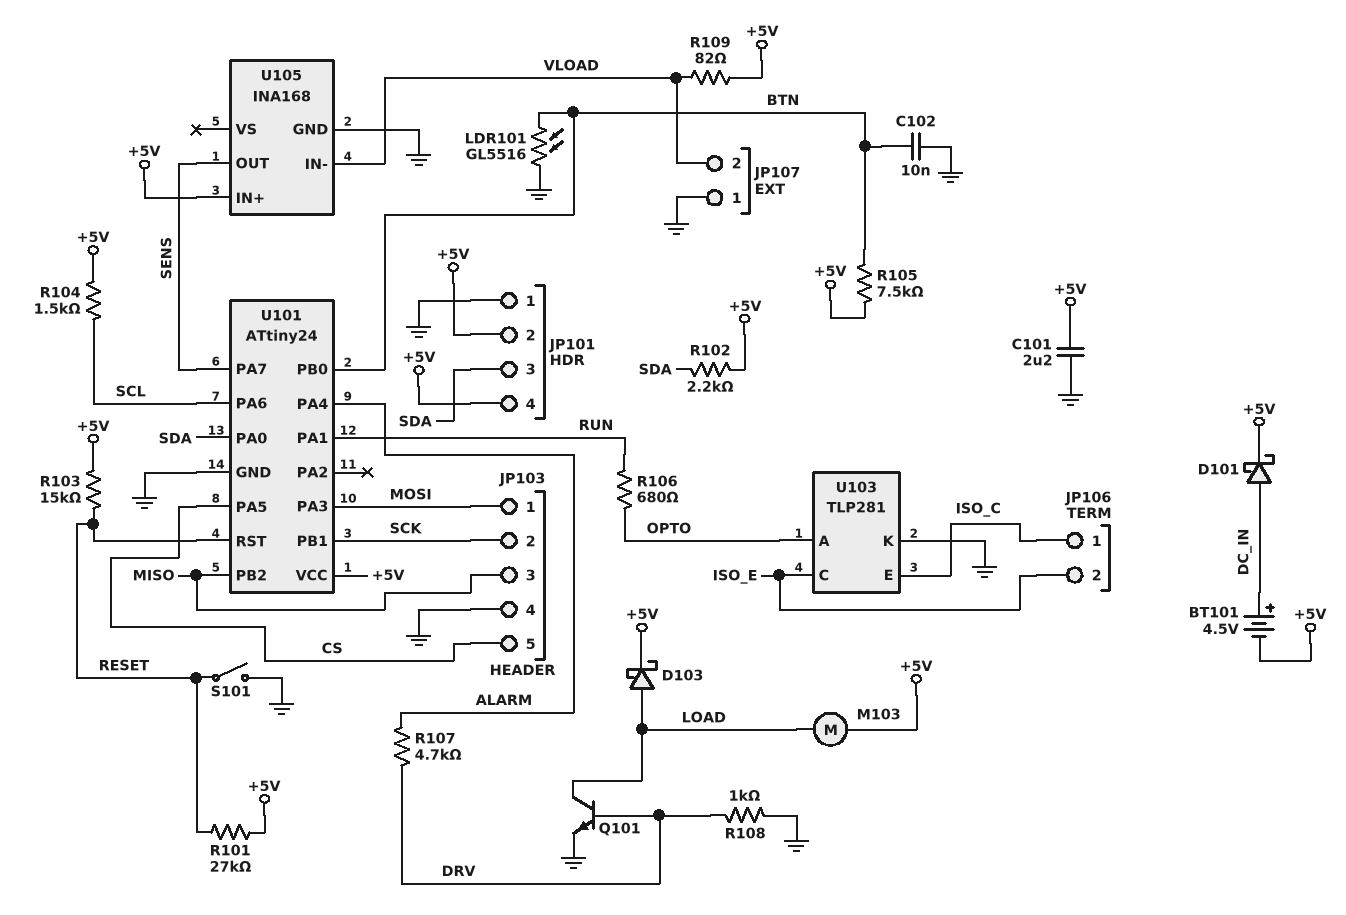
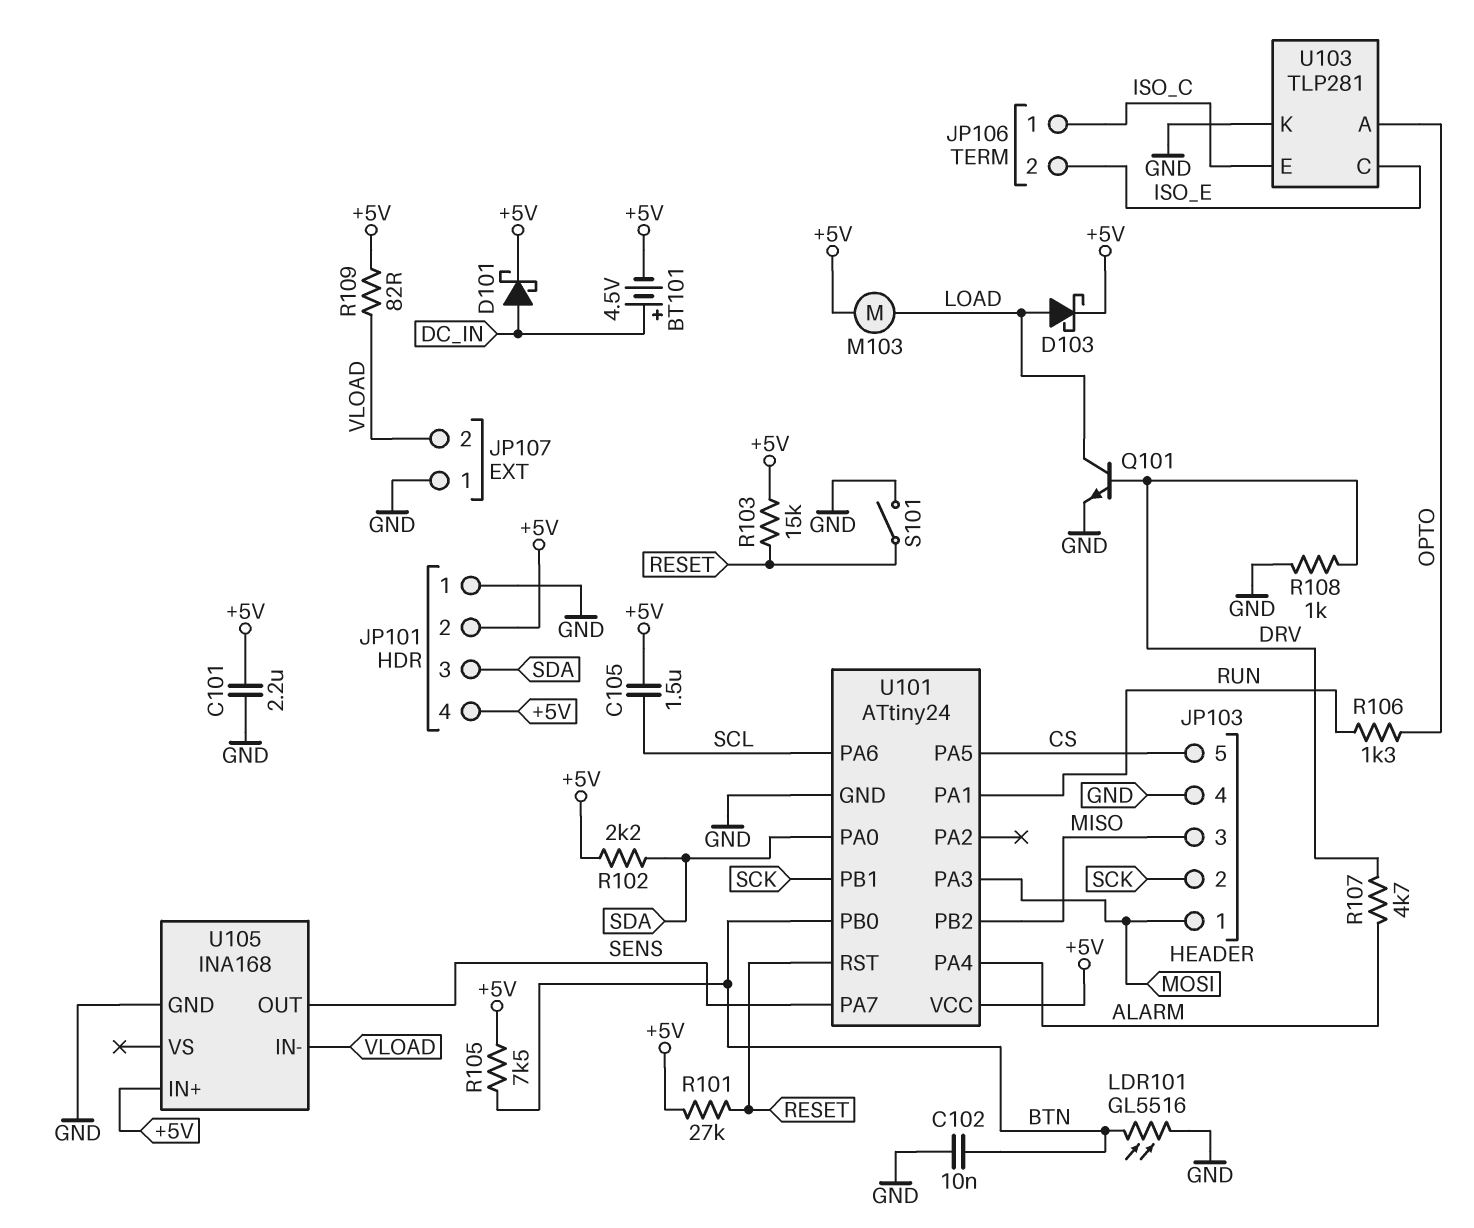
C105: none -> 1.5uF (+5V, SCL)
R104: 1.5k (+5V, SCL) -> none
R106: 680 (OPTO, RUN) -> 1.3k (OPTO, RUN)

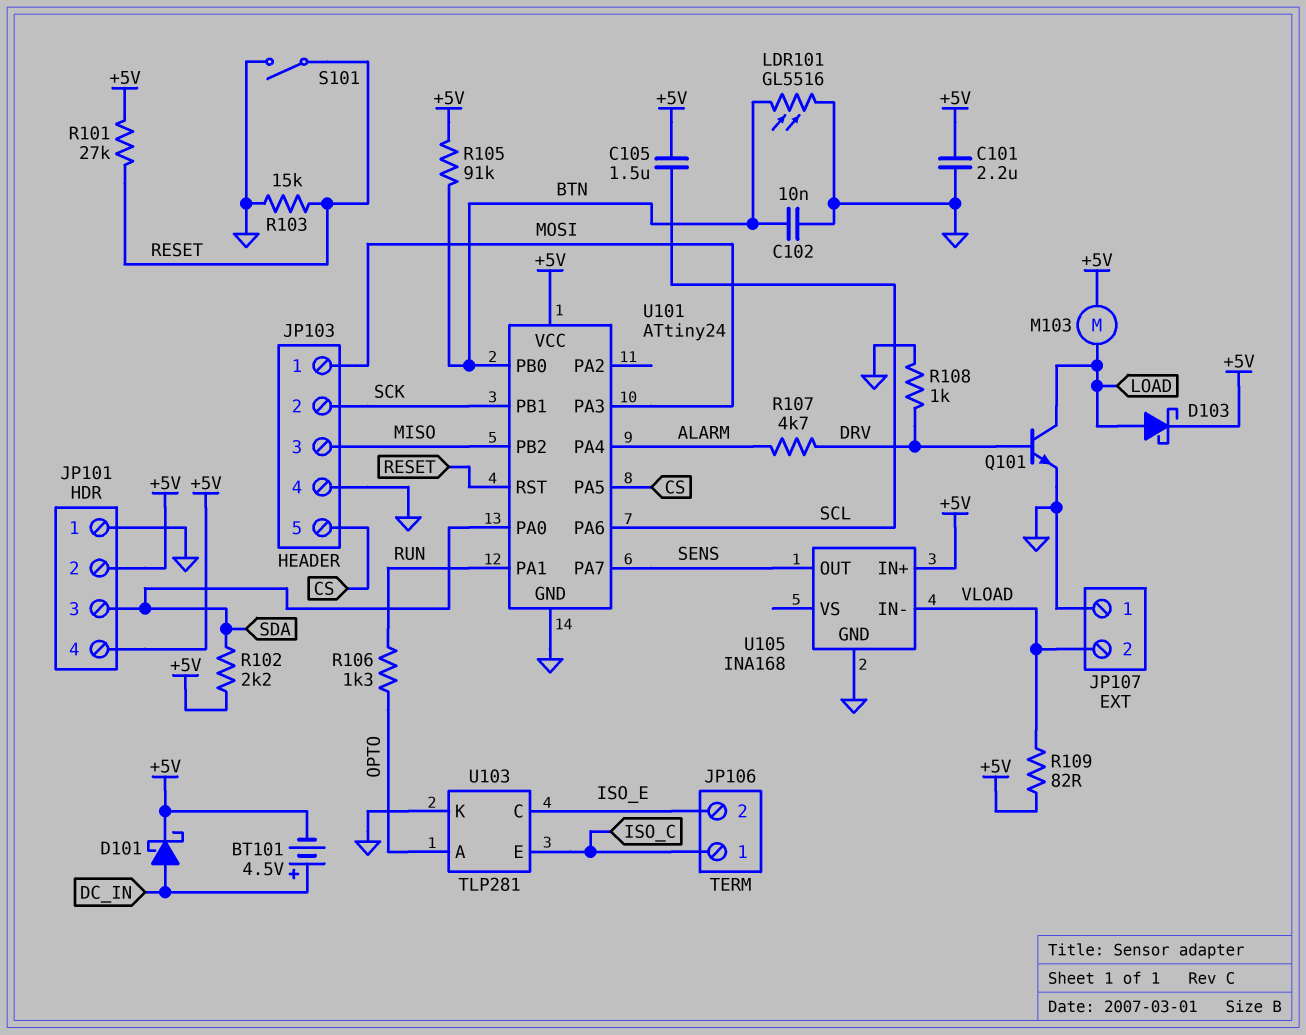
R103: 15k (+5V, RESET) -> 15k (GND, RESET)
R105: 7.5k (+5V, BTN) -> 91k (+5V, BTN)

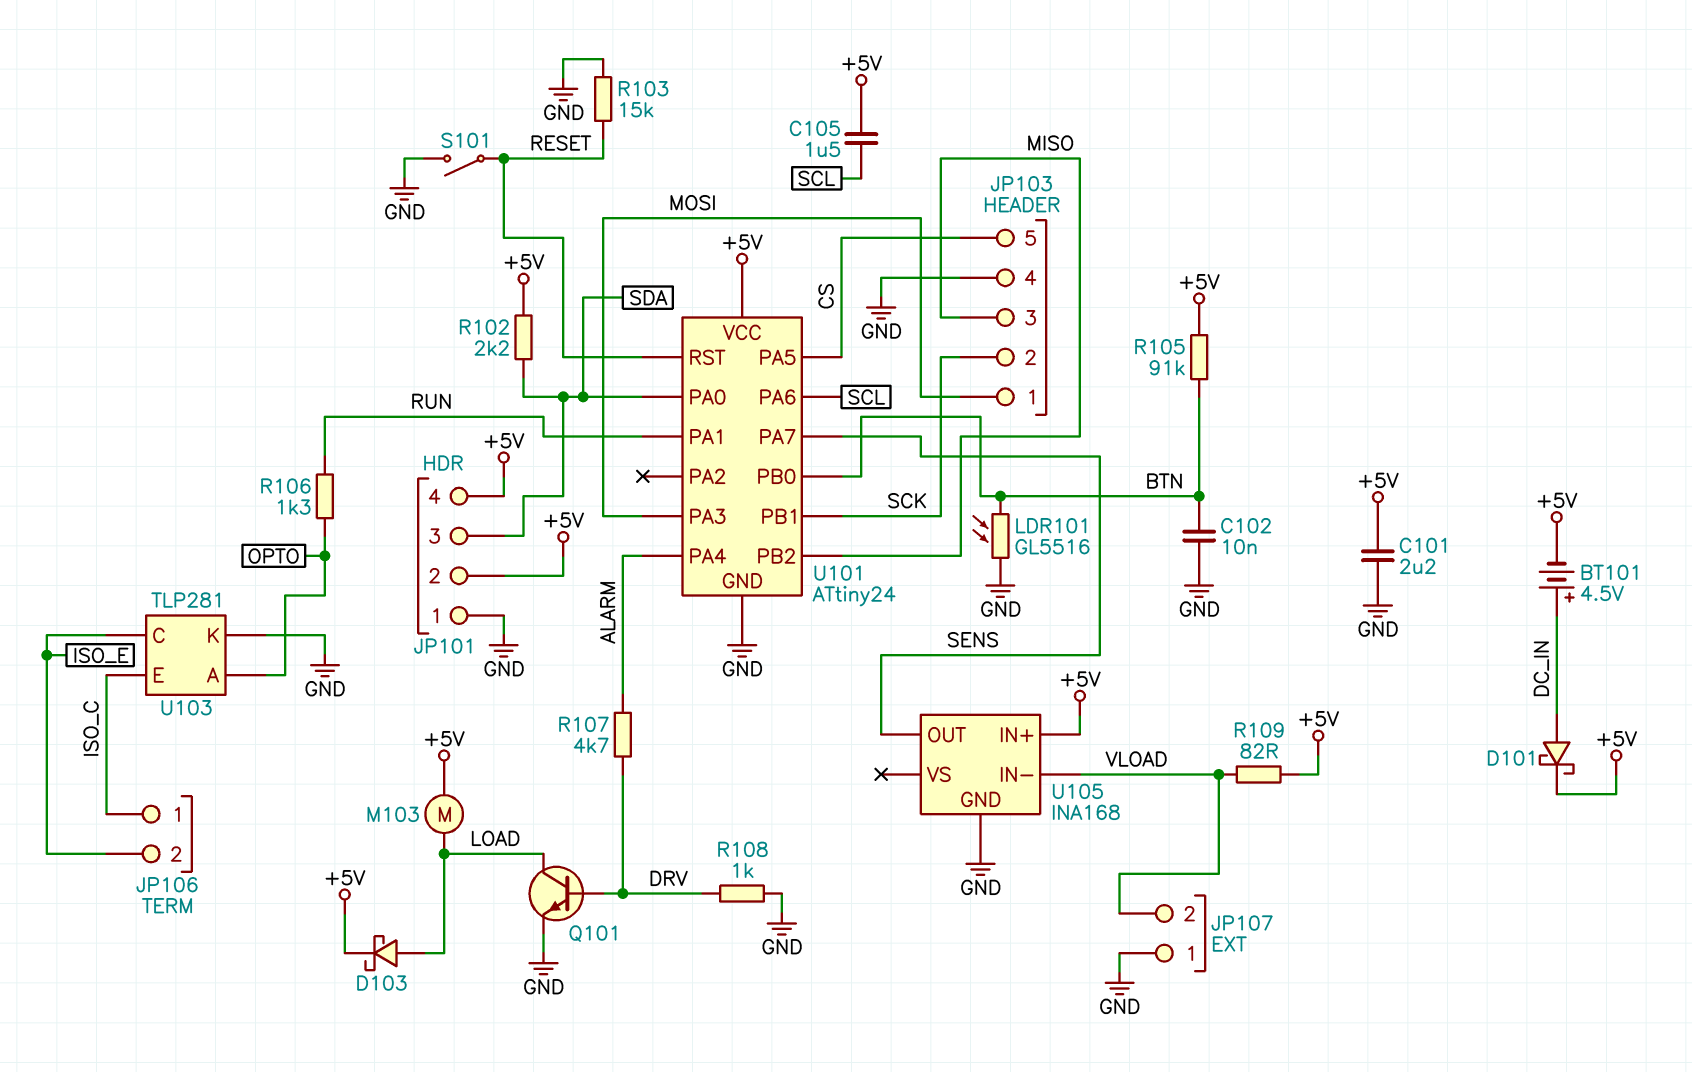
R101: 27k (+5V, RESET) -> none

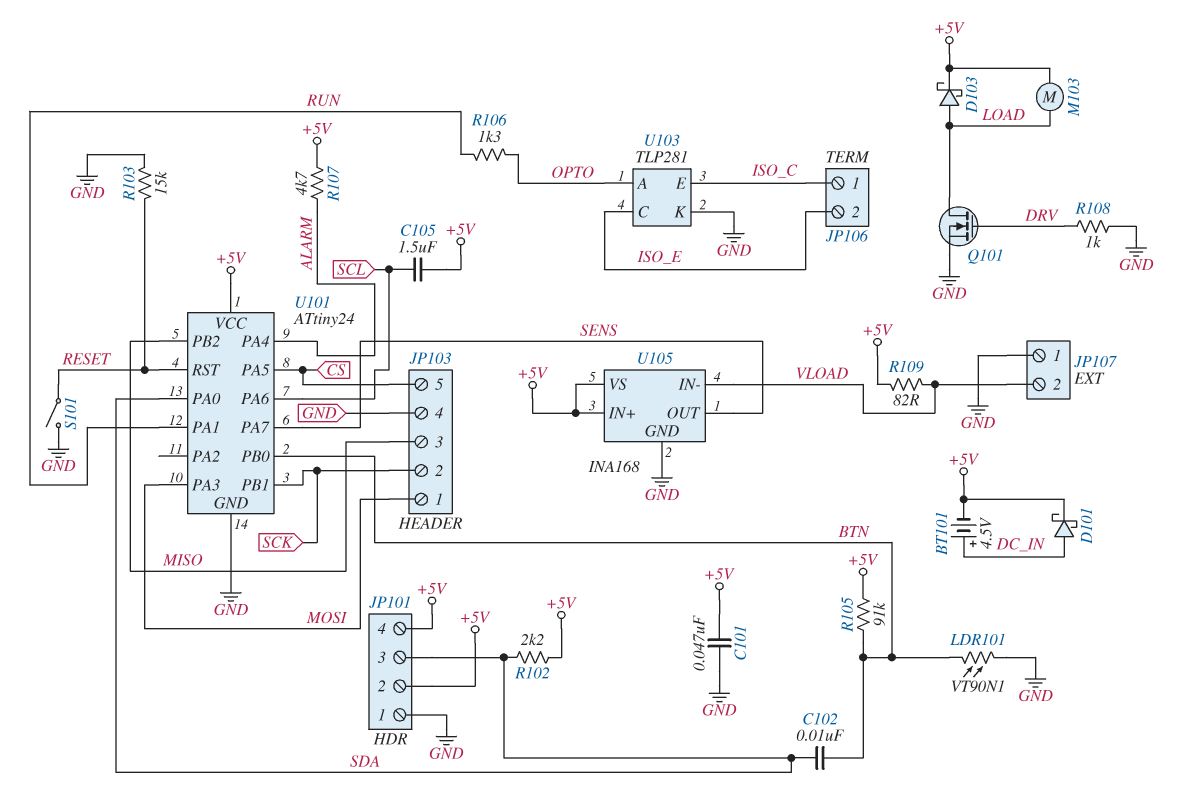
C101: 2.2uF (+5V, GND) -> 47nF (+5V, GND)
C102: 10nF (BTN, GND) -> 10nF (BTN, SDA)
LDR101: GL5516 (BTN, GND) -> VT90N1 (BTN, GND)
Q101: NPN (B DRV, C LOAD, E GND) -> NMOS (G DRV, D LOAD, S GND)
R107: 4.7k (ALARM, DRV) -> 4.7k (+5V, ALARM)
U105 pin VS: none -> +5V

